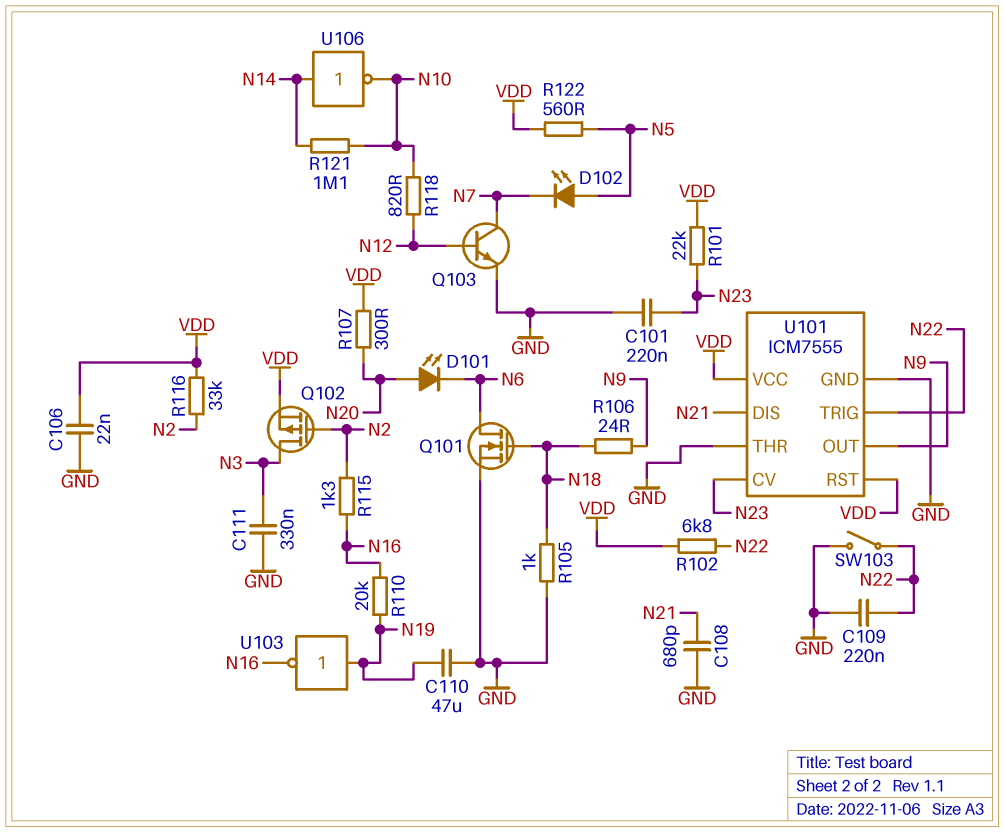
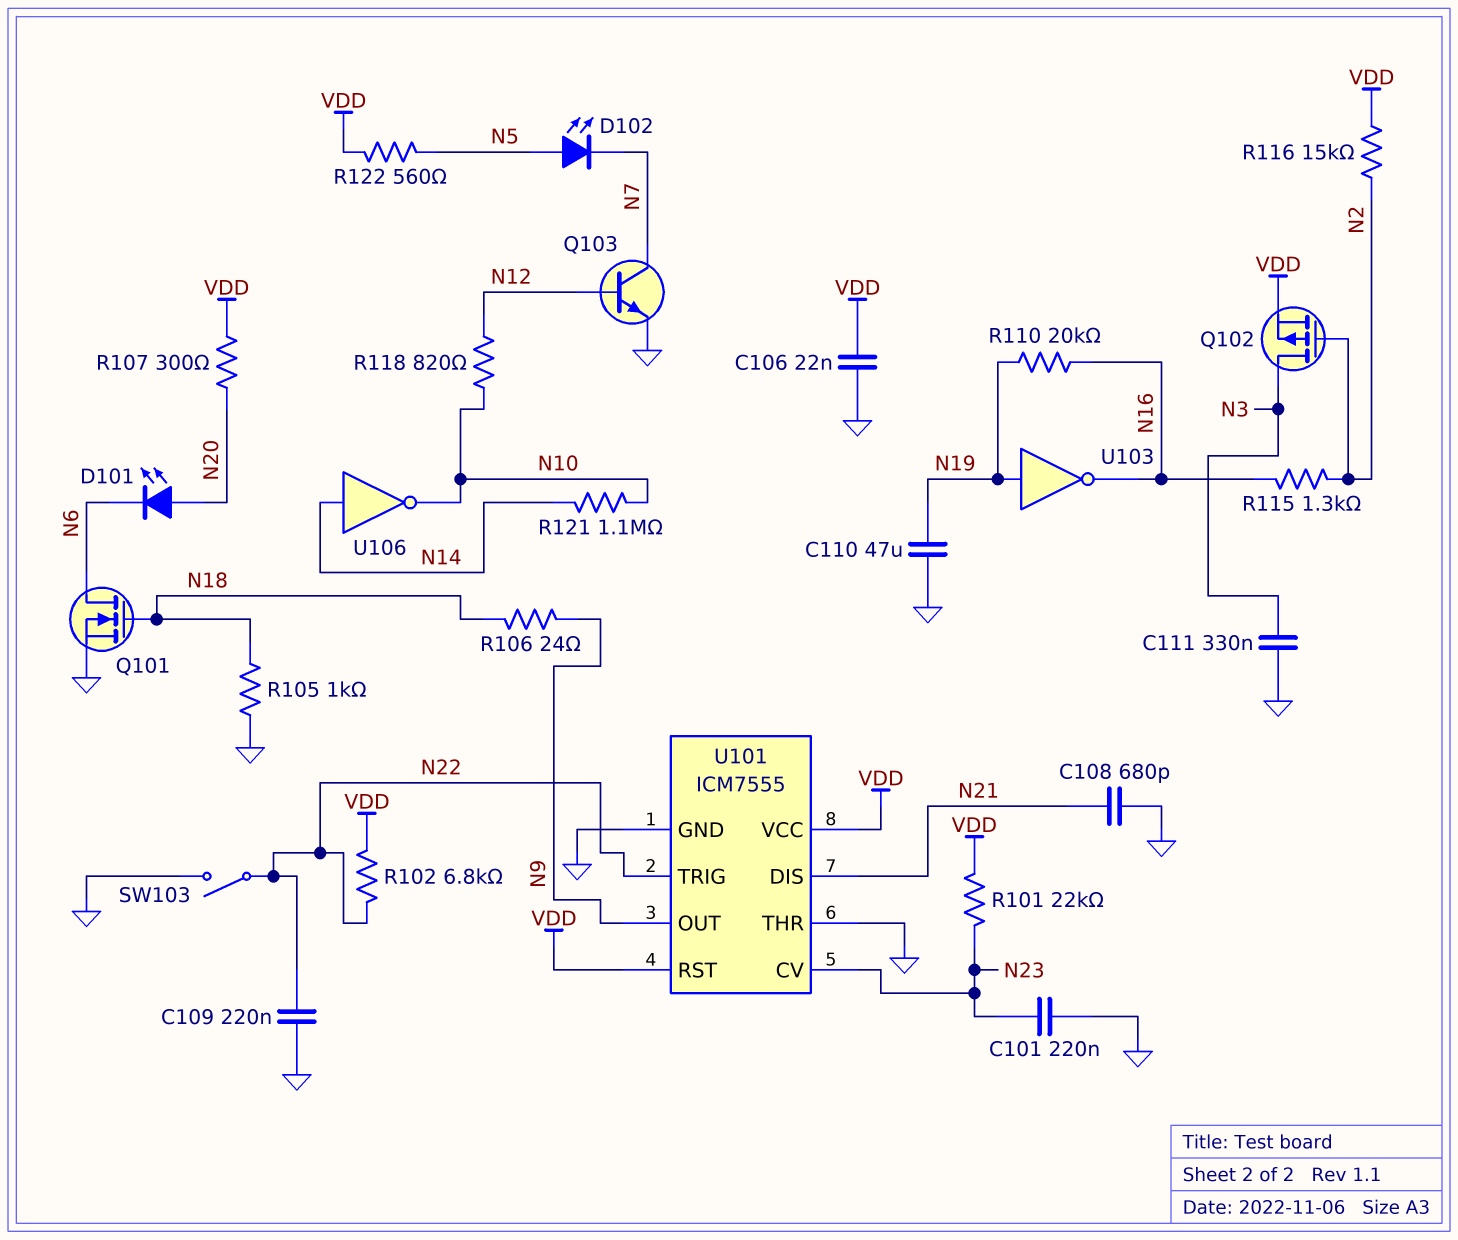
R116: 33k (N2, VDD) -> 15k (N2, VDD)

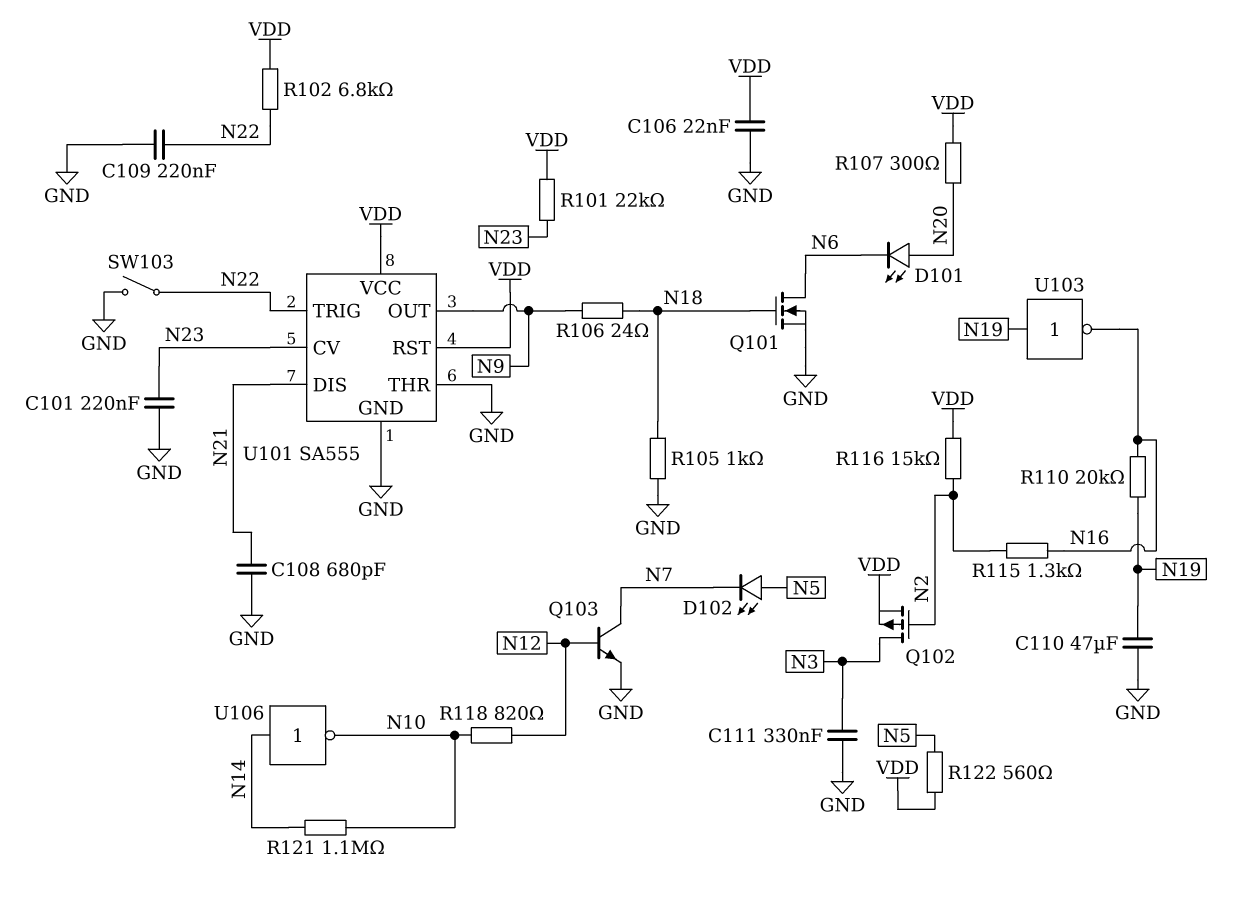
U101: ICM7555 -> SA555

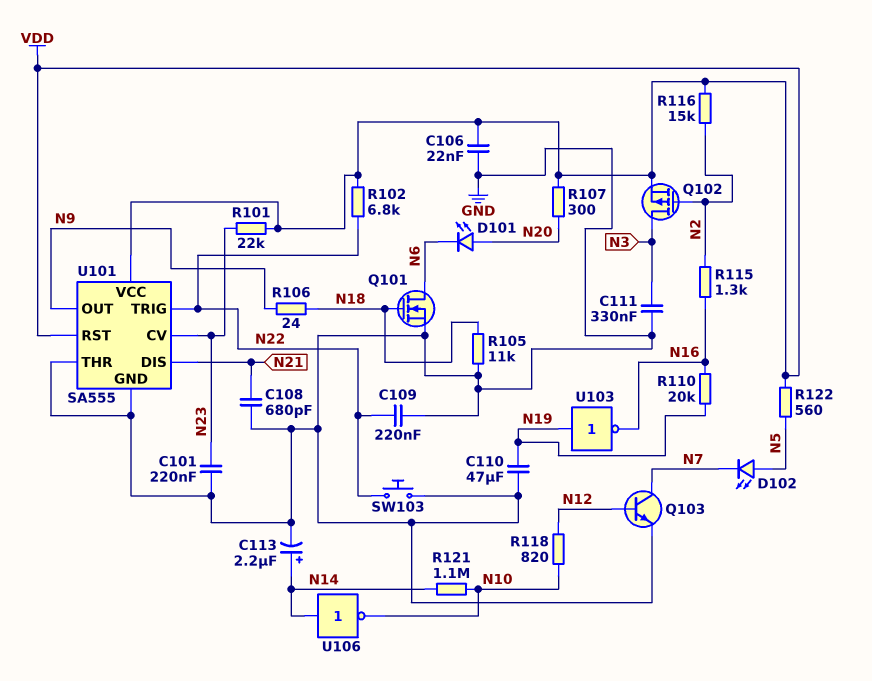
C113: none -> 2.2uF (plus N14, minus GND)
R105: 1k (GND, N18) -> 11k (GND, N18)
SW103: switch (GND, N22) -> button (GND, N22)

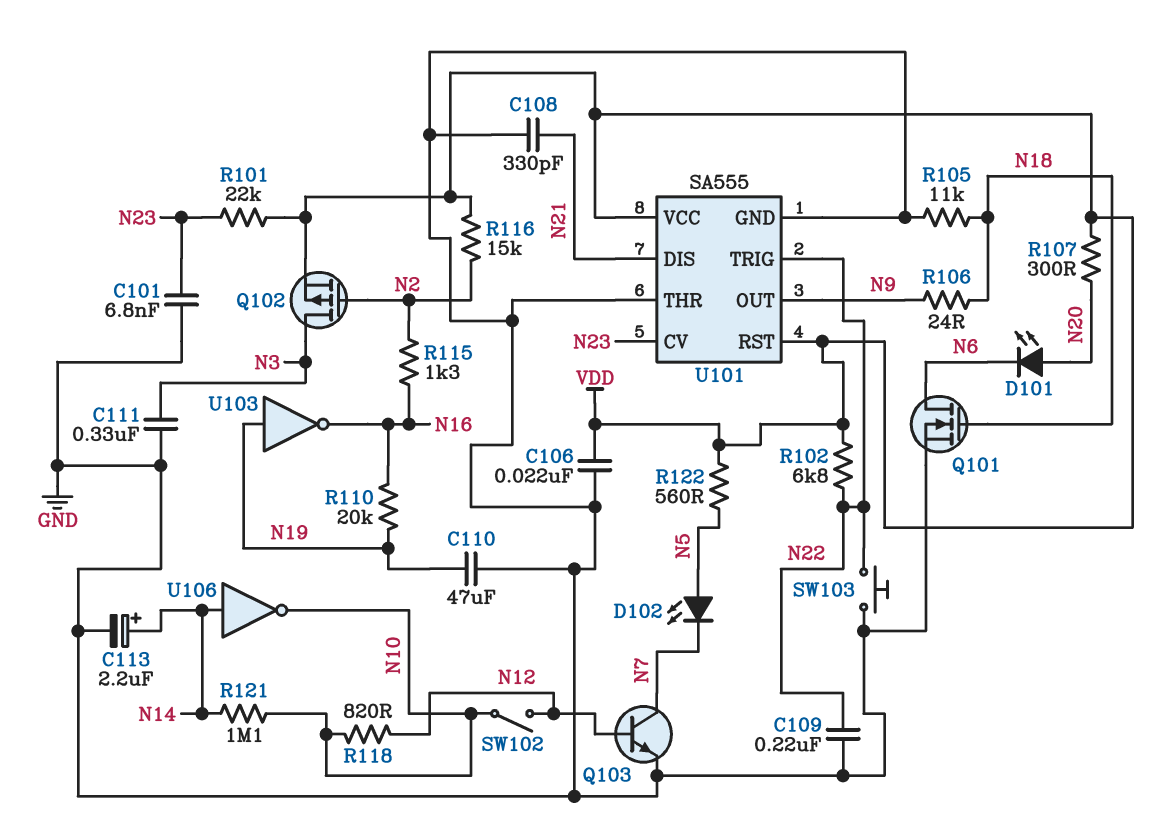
C101: 220nF (GND, N23) -> 6.8nF (GND, N23)
C108: 680pF (GND, N21) -> 330pF (GND, N21)
SW102: none -> switch (N10, N12)

